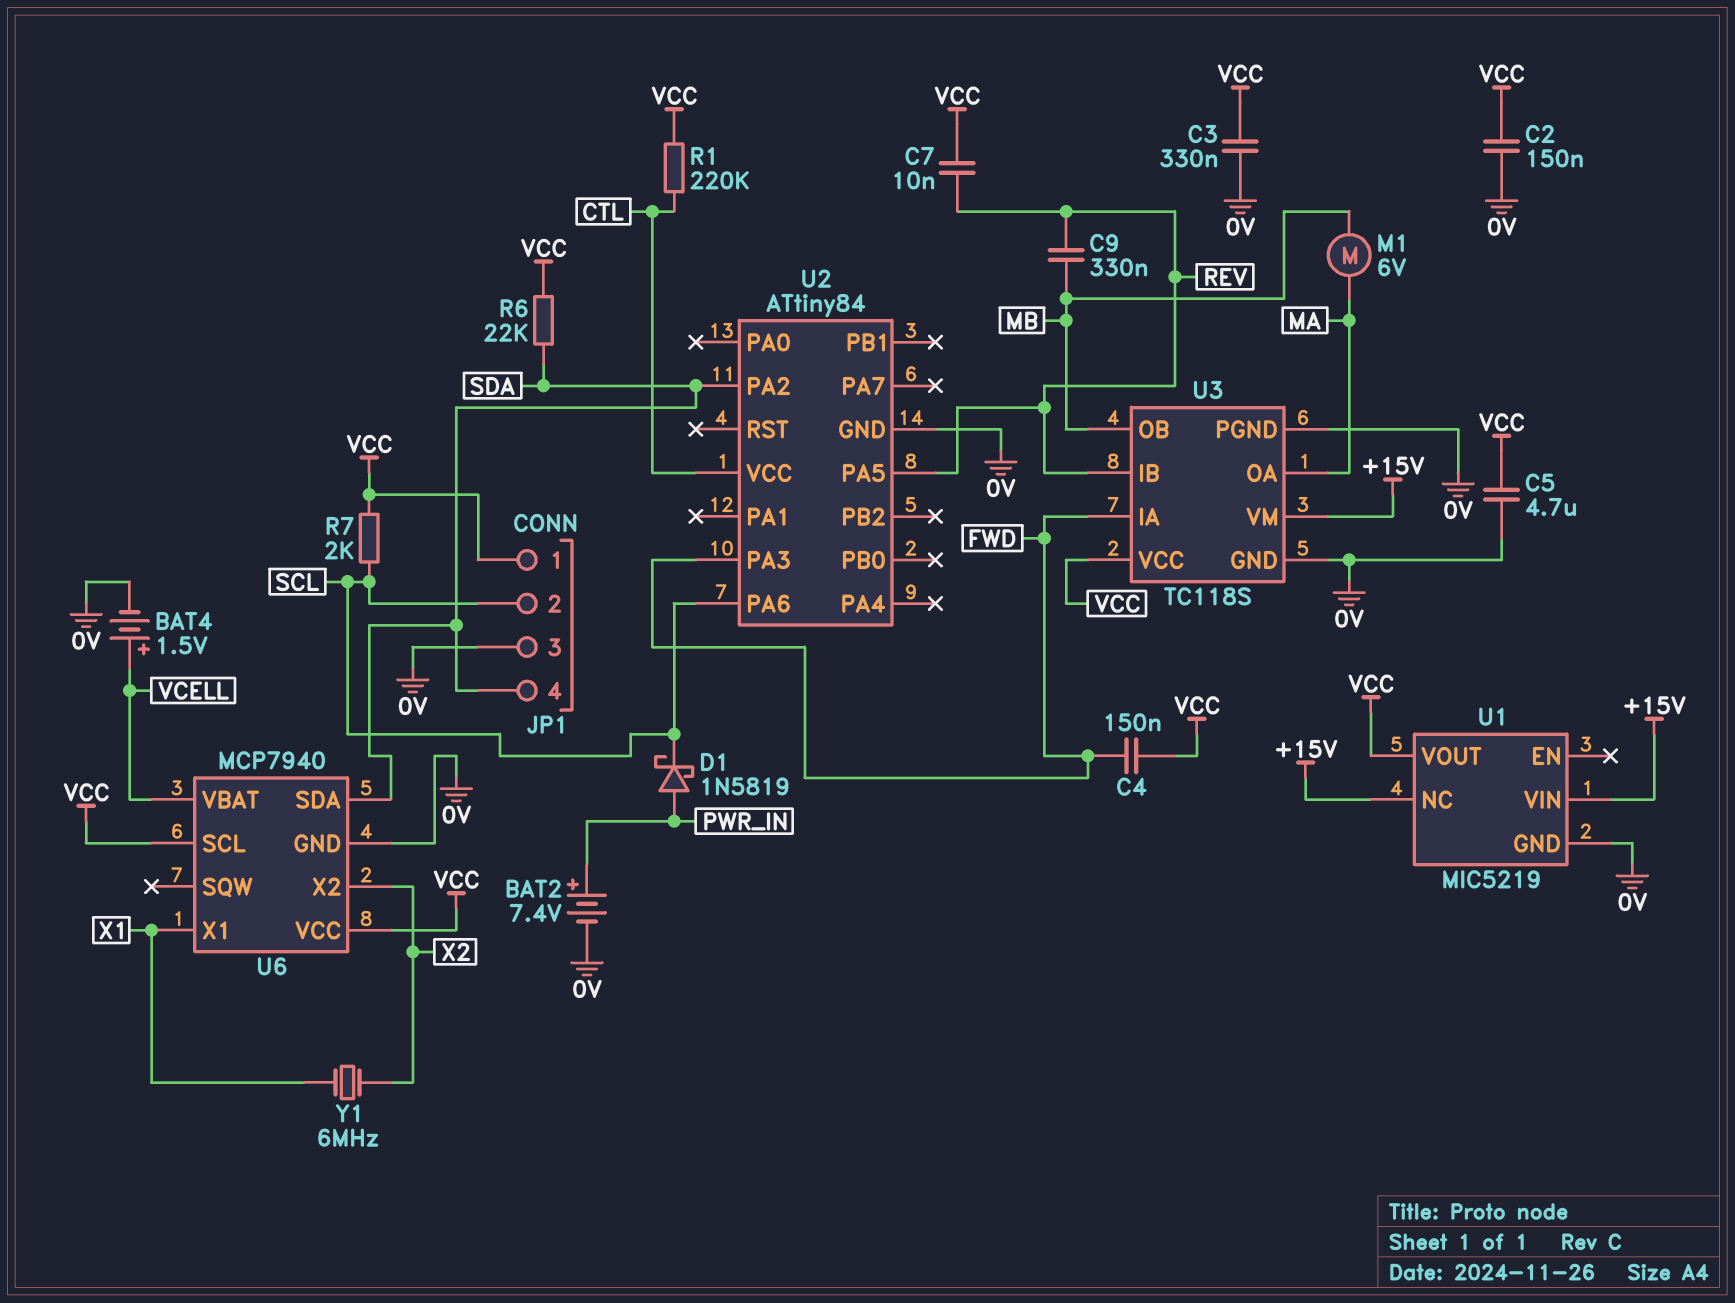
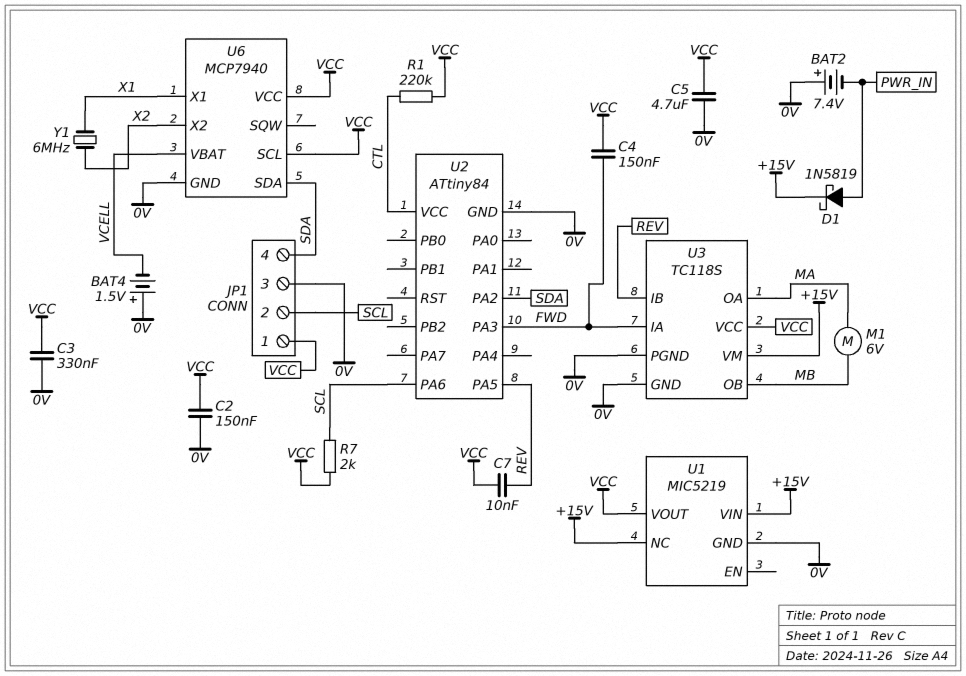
BAT2: 7.4V (plus PWR_IN, minus 0V) -> 7.4V (plus 0V, minus PWR_IN)
BAT4: 1.5V (plus VCELL, minus 0V) -> 1.5V (plus 0V, minus VCELL)
C9: 330nF (MB, REV) -> none
D1: schottky 1N5819 (A PWR_IN, K SCL) -> schottky 1N5819 (A PWR_IN, K +15V)
R6: 22k (SDA, VCC) -> none

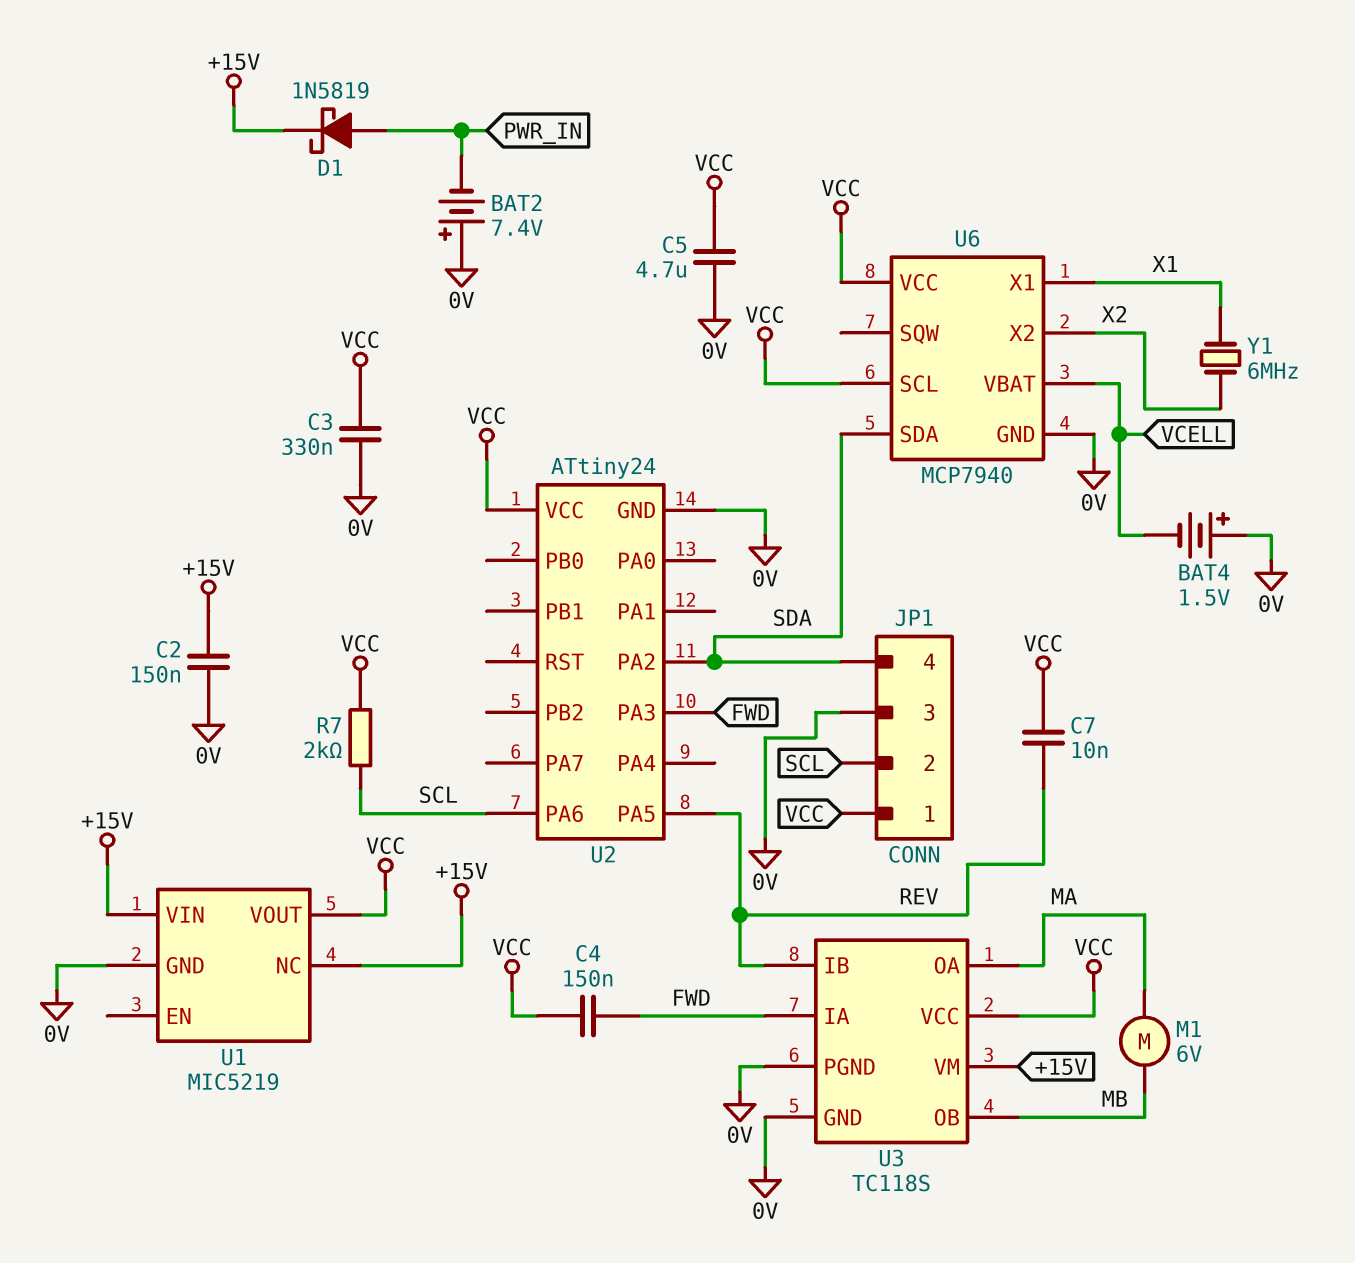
C2: 150nF (0V, VCC) -> 150nF (+15V, 0V)
R1: 220k (CTL, VCC) -> none
U2: ATtiny84 -> ATtiny24
U2 pin VCC: CTL -> VCC

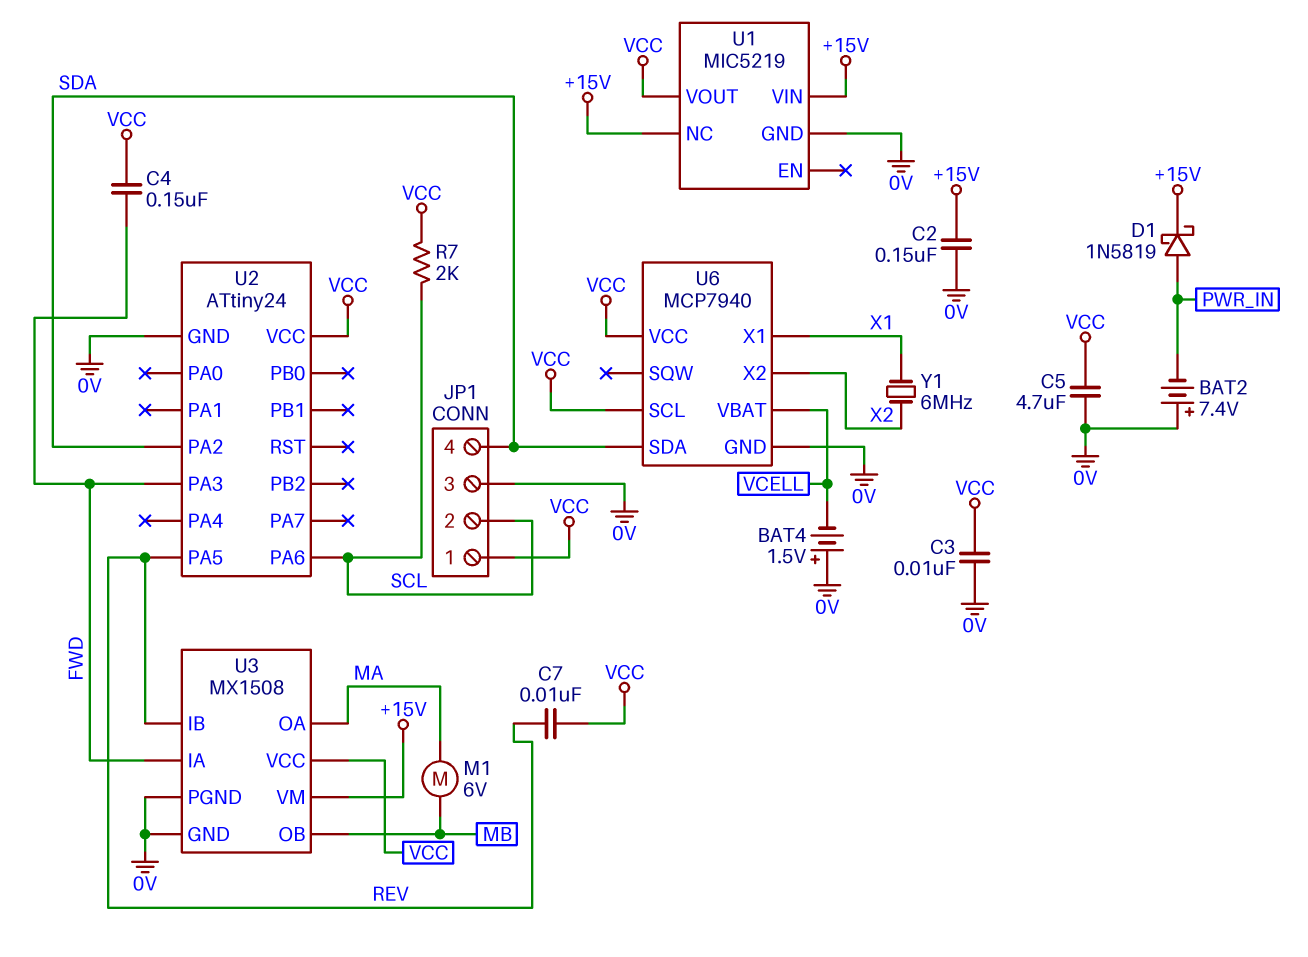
C3: 330nF (0V, VCC) -> 10nF (0V, VCC)
U3: TC118S -> MX1508

